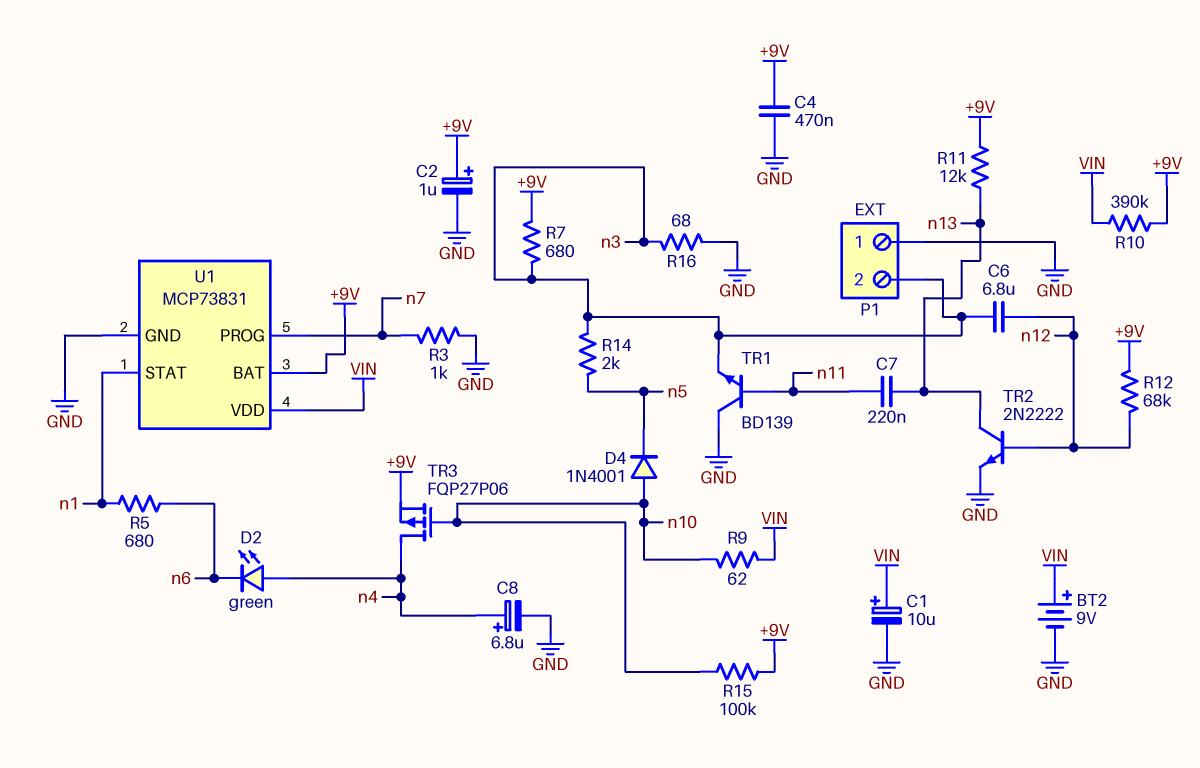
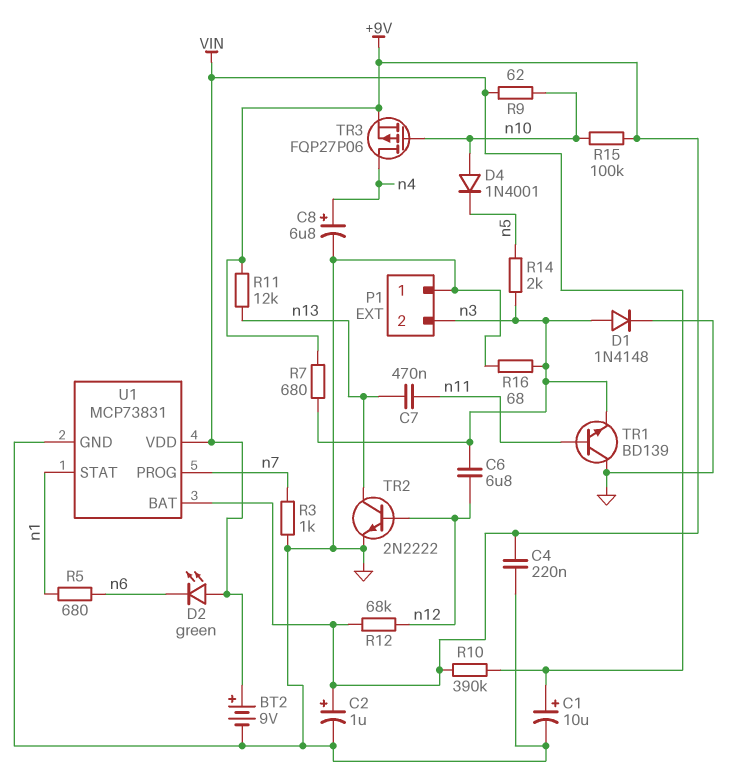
C4: 470nF (+9V, GND) -> 220nF (+9V, GND)
C7: 220nF (n11, n13) -> 470nF (n11, n13)
D1: none -> diode 1N4148 (A n3, K GND)
D2: LED green (A n4, K n6) -> LED green (A VIN, K n6)

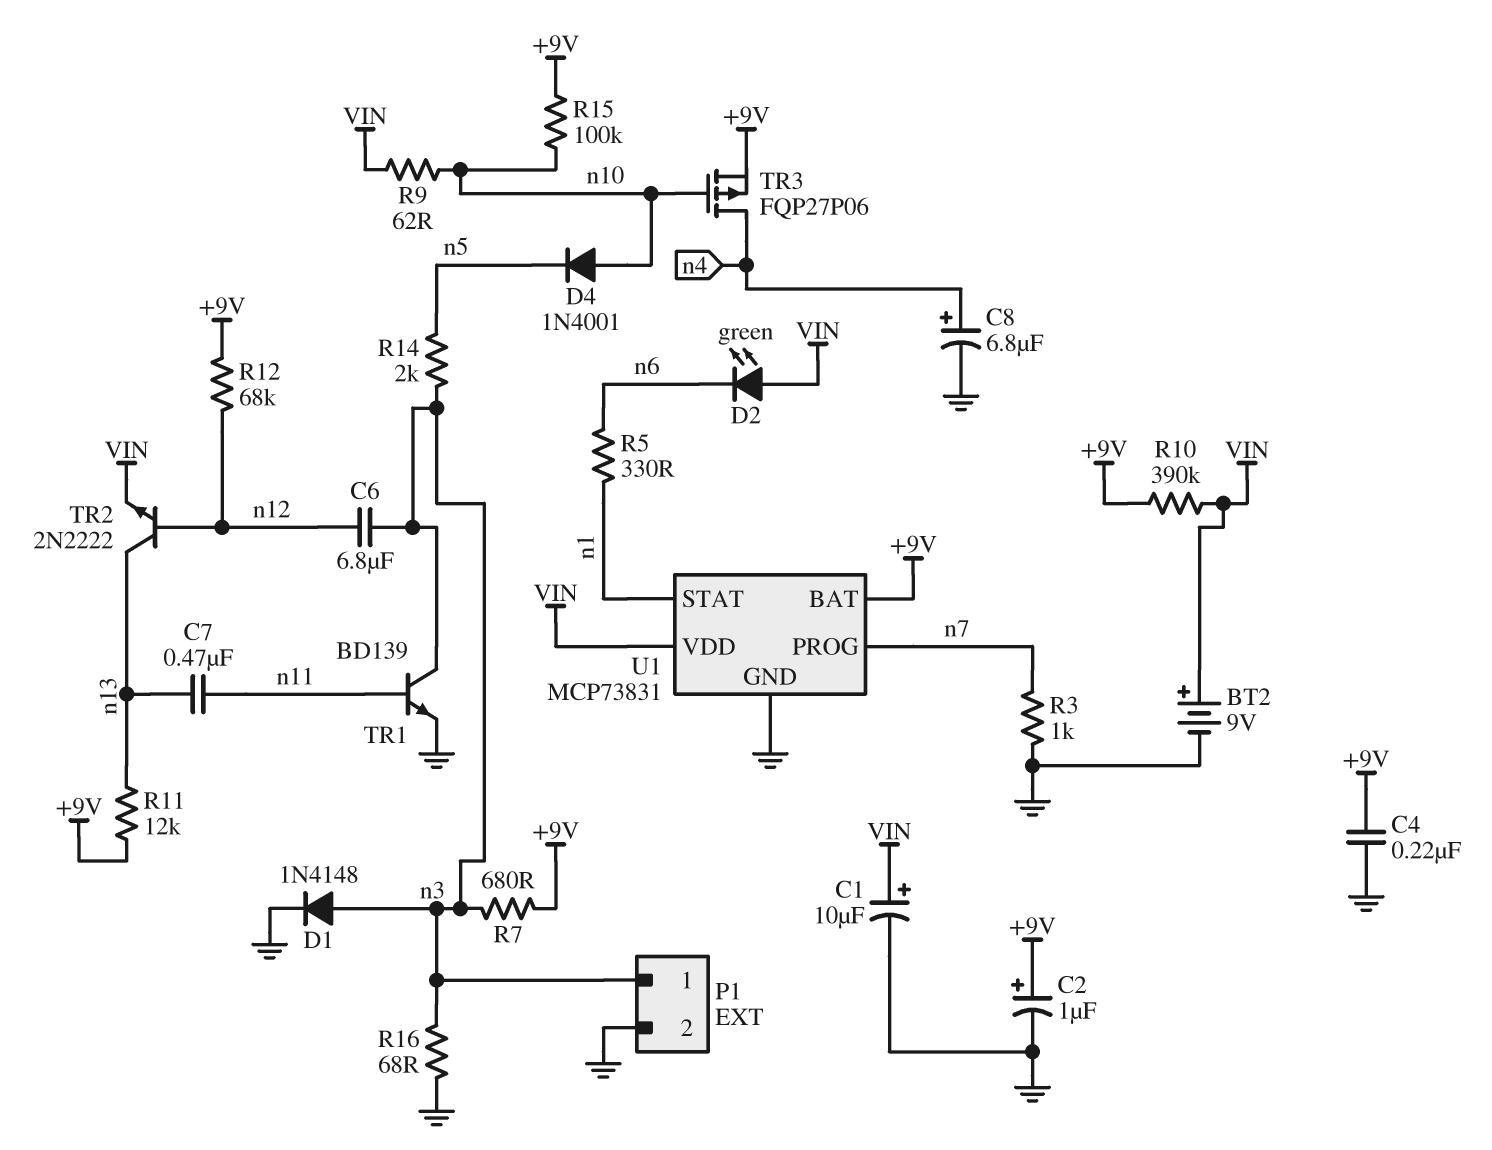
P1 pin 1: GND -> n3
P1 pin 2: n3 -> GND
R5: 680 (n1, n6) -> 330 (n1, n6)
TR1: NPN BD139 (B n11, C GND, E n3) -> NPN BD139 (B n11, C n3, E GND)
TR2: NPN 2N2222 (B n12, C n13, E GND) -> NPN 2N2222 (B n12, C n13, E VIN)

